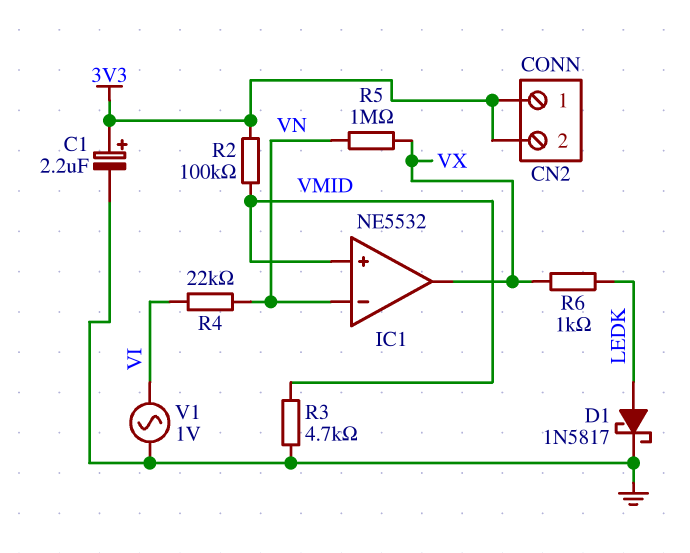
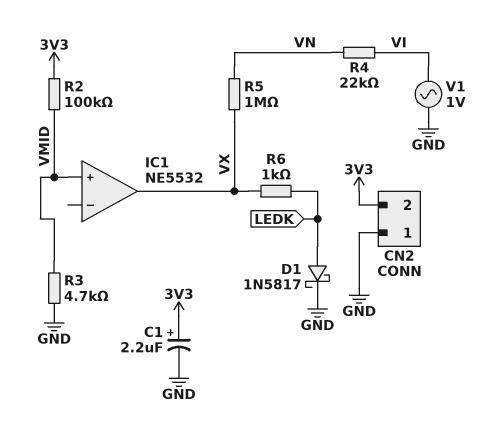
CN2 pin 1: 3V3 -> GND
IC1 pin in-: VN -> none

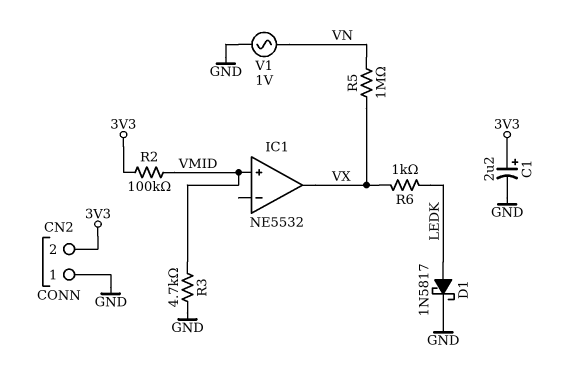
R4: 22k (VI, VN) -> none
V1: AC 1V (GND, VI) -> AC 1V (GND, VN)

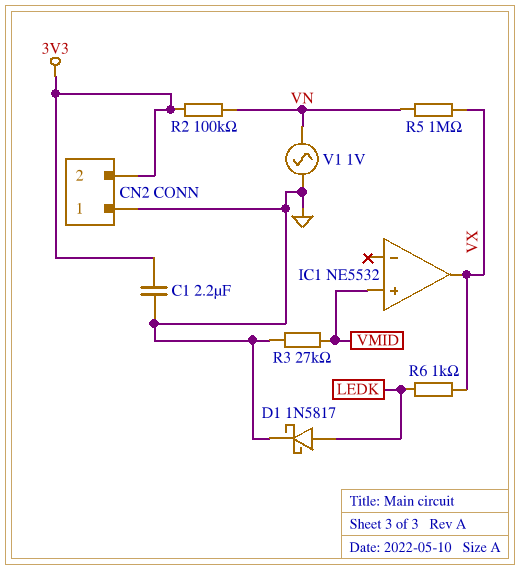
C1: 2.2uF (plus 3V3, minus GND) -> 2.2uF (3V3, GND)
R2: 100k (3V3, VMID) -> 100k (3V3, VN)
R3: 4.7k (GND, VMID) -> 27k (GND, VMID)

